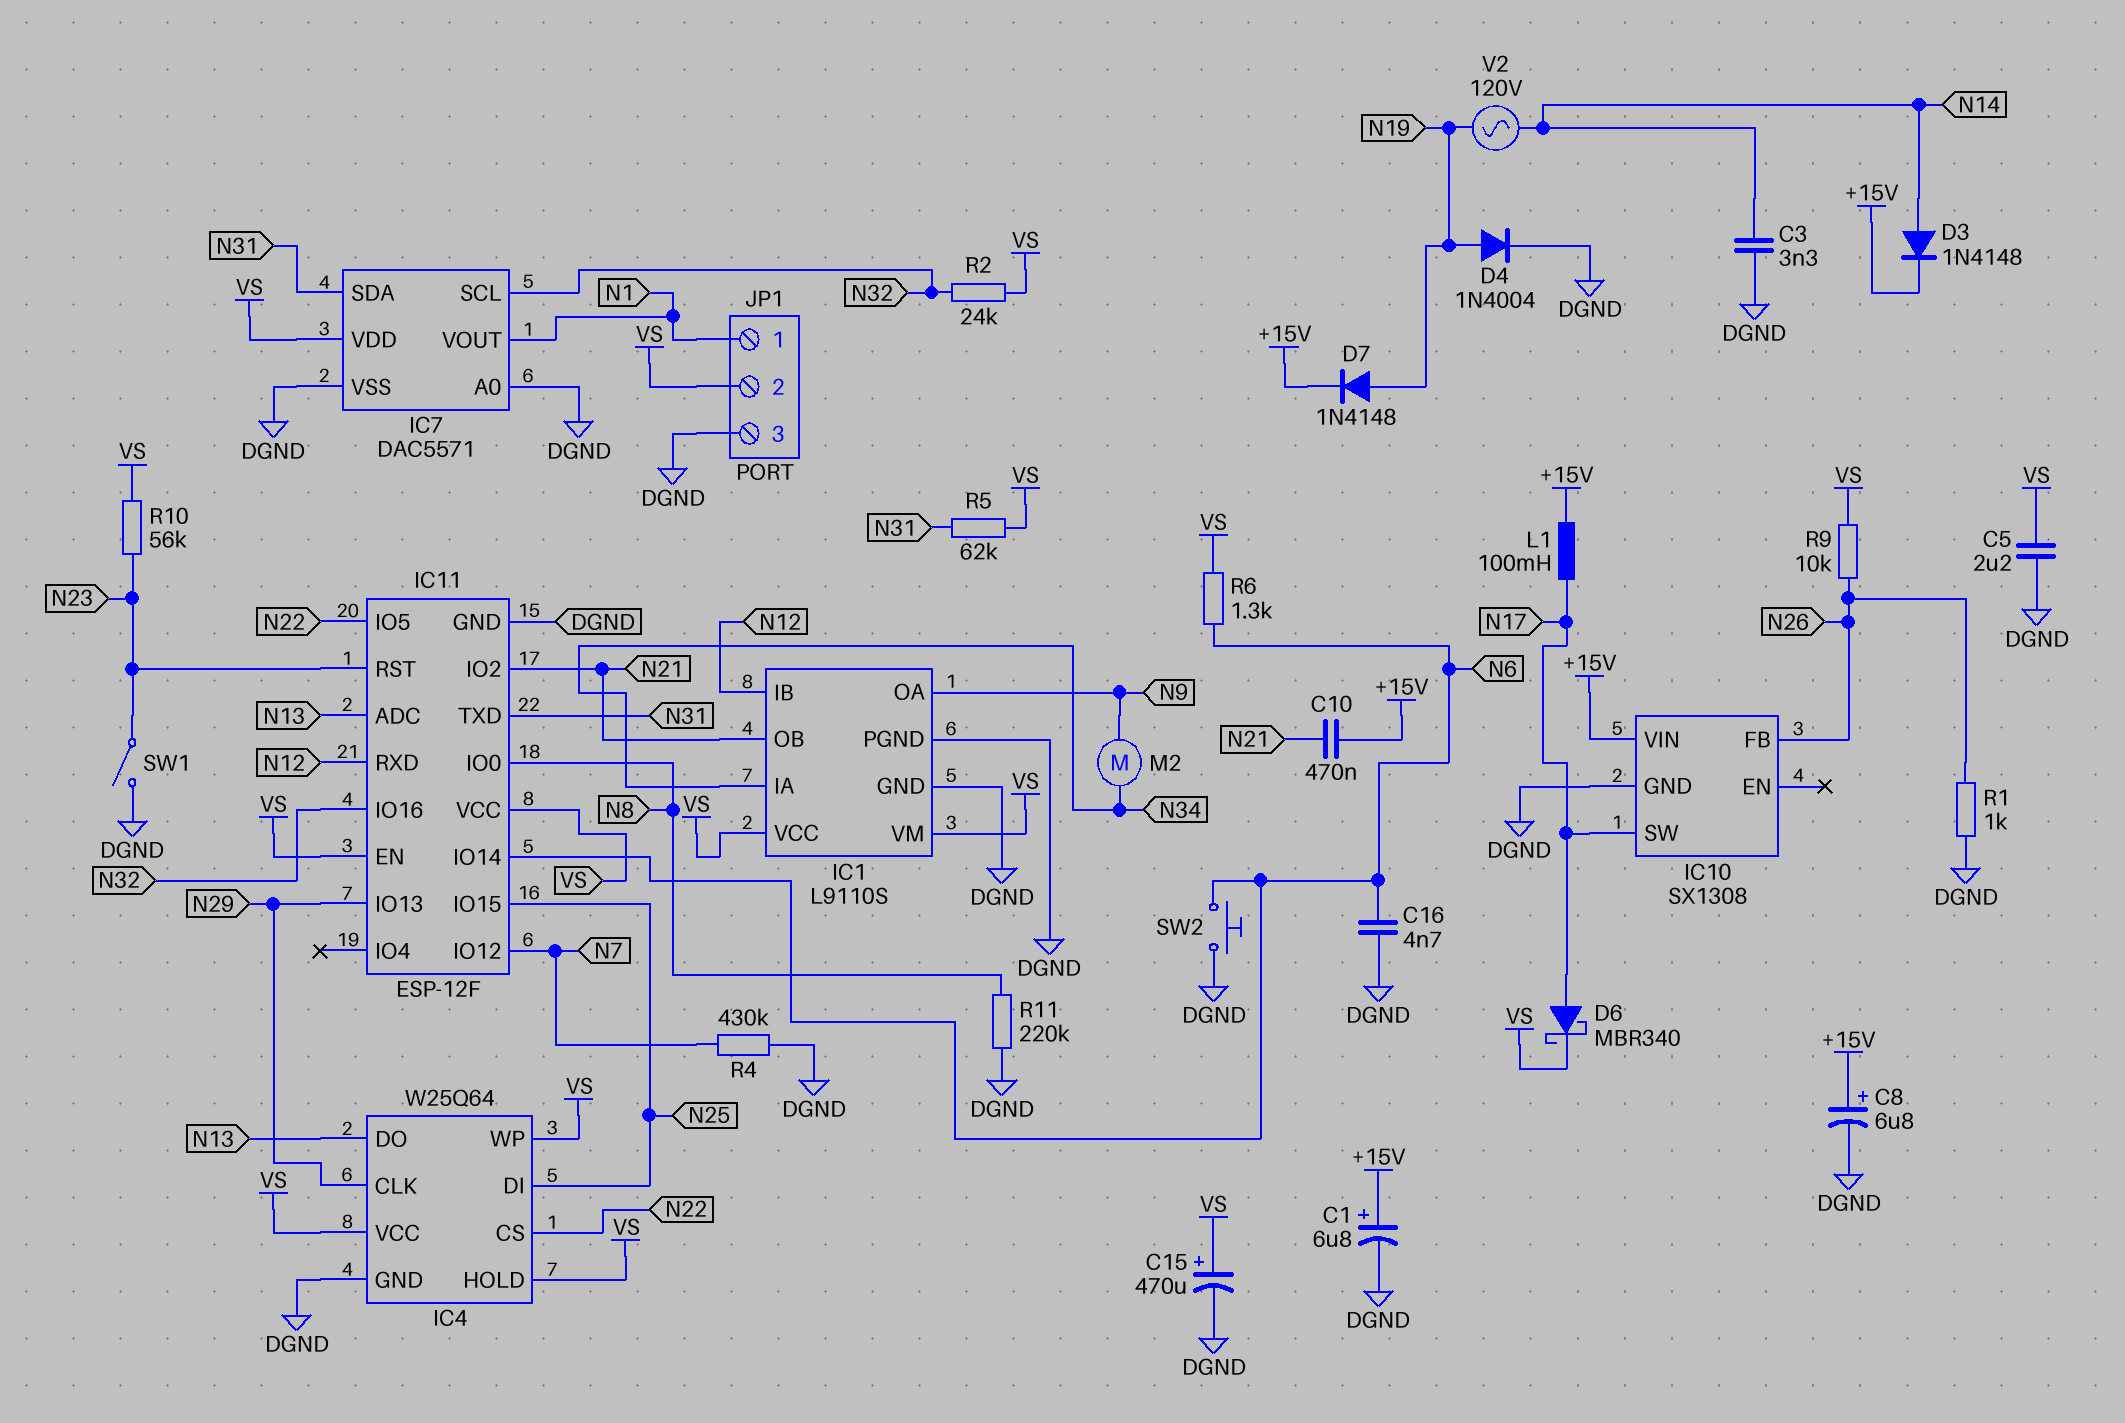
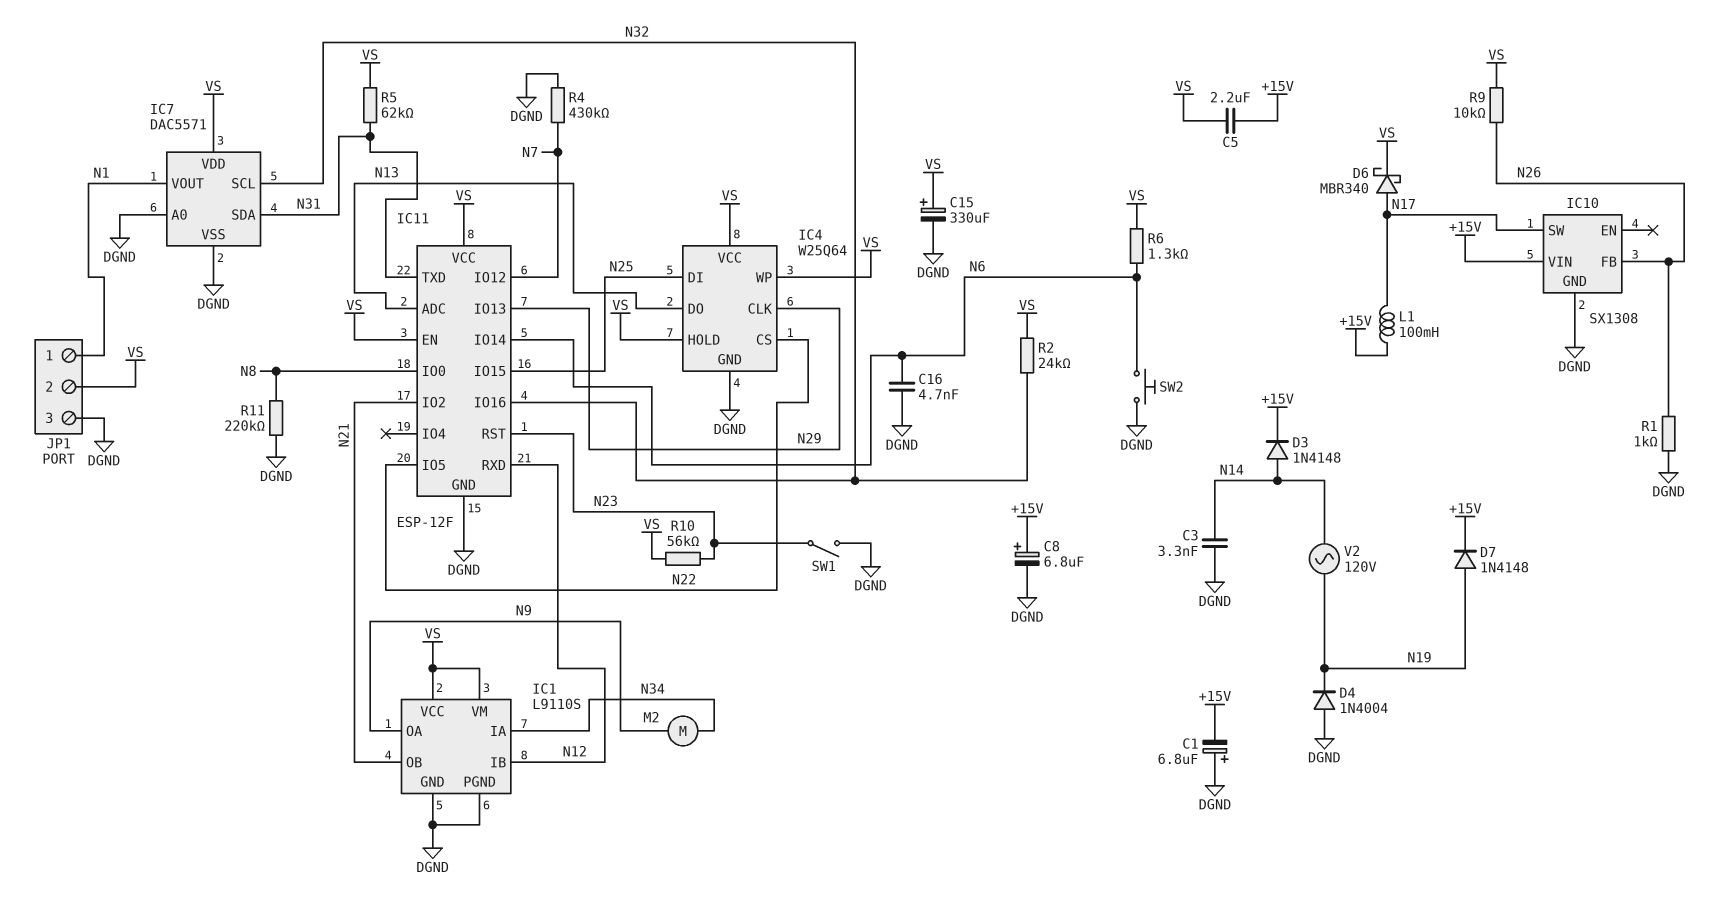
C1: 6.8uF (plus +15V, minus DGND) -> 6.8uF (plus DGND, minus +15V)
C5: 2.2uF (DGND, VS) -> 2.2uF (+15V, VS)
C10: 470nF (+15V, N21) -> none
C15: 470uF (plus VS, minus DGND) -> 330uF (plus VS, minus DGND)
D4: diode 1N4004 (A N19, K DGND) -> diode 1N4004 (A DGND, K N19)

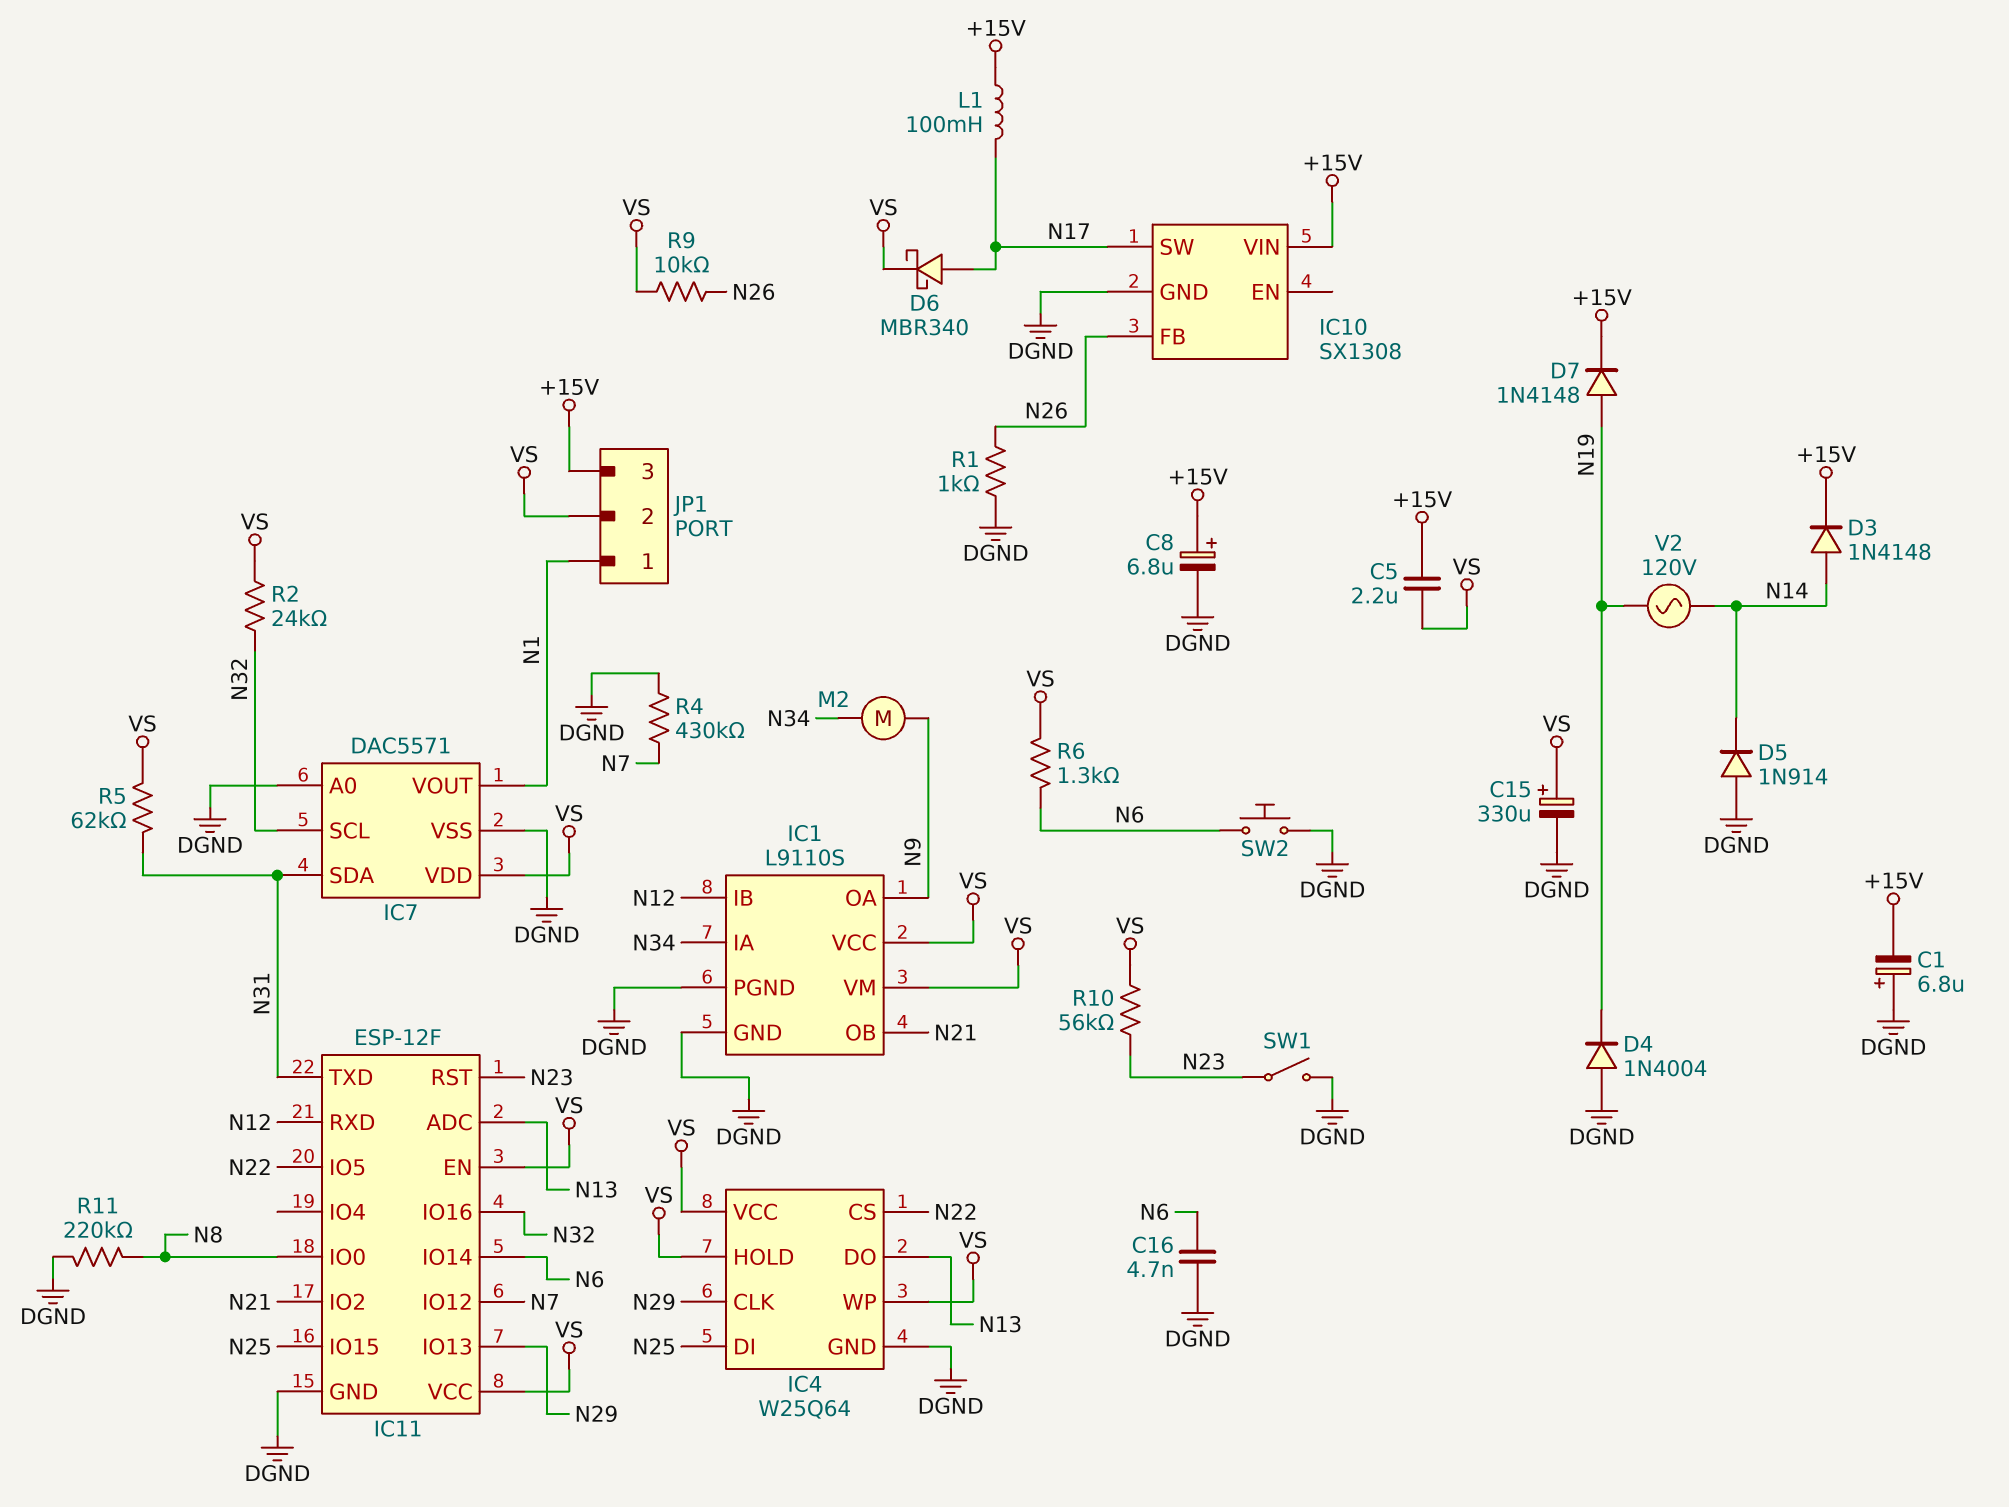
C3: 3.3nF (DGND, N14) -> none
D5: none -> diode 1N914 (A DGND, K N14)
JP1 pin 3: DGND -> +15V

